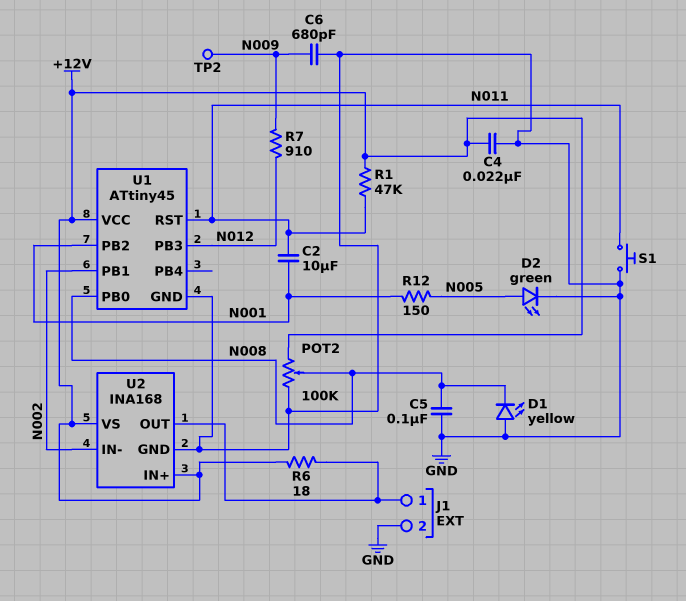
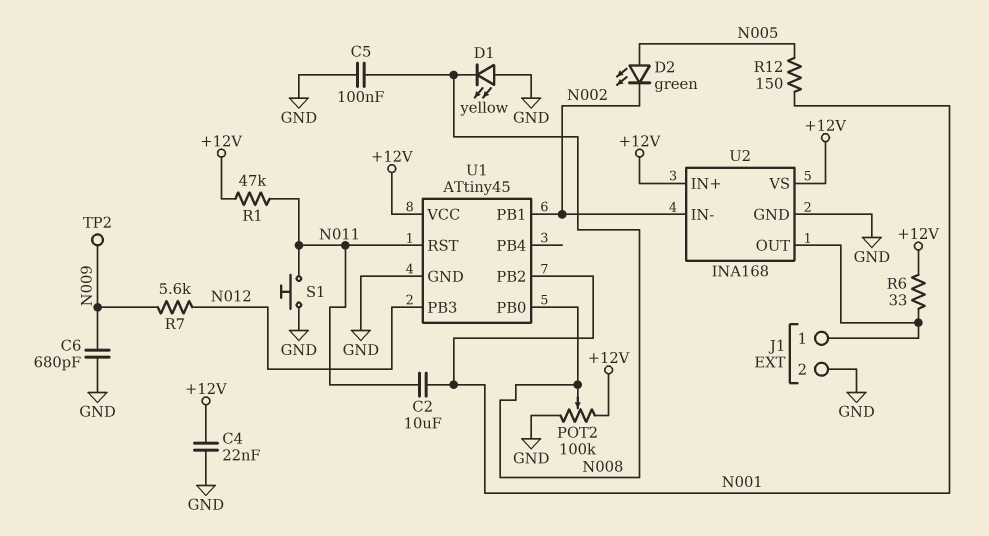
D2: LED green (A N005, K GND) -> LED green (A N005, K N002)
R6: 18 (+12V, J1/1) -> 33 (+12V, J1/1)
R7: 910 (N009, N012) -> 5.6k (N009, N012)

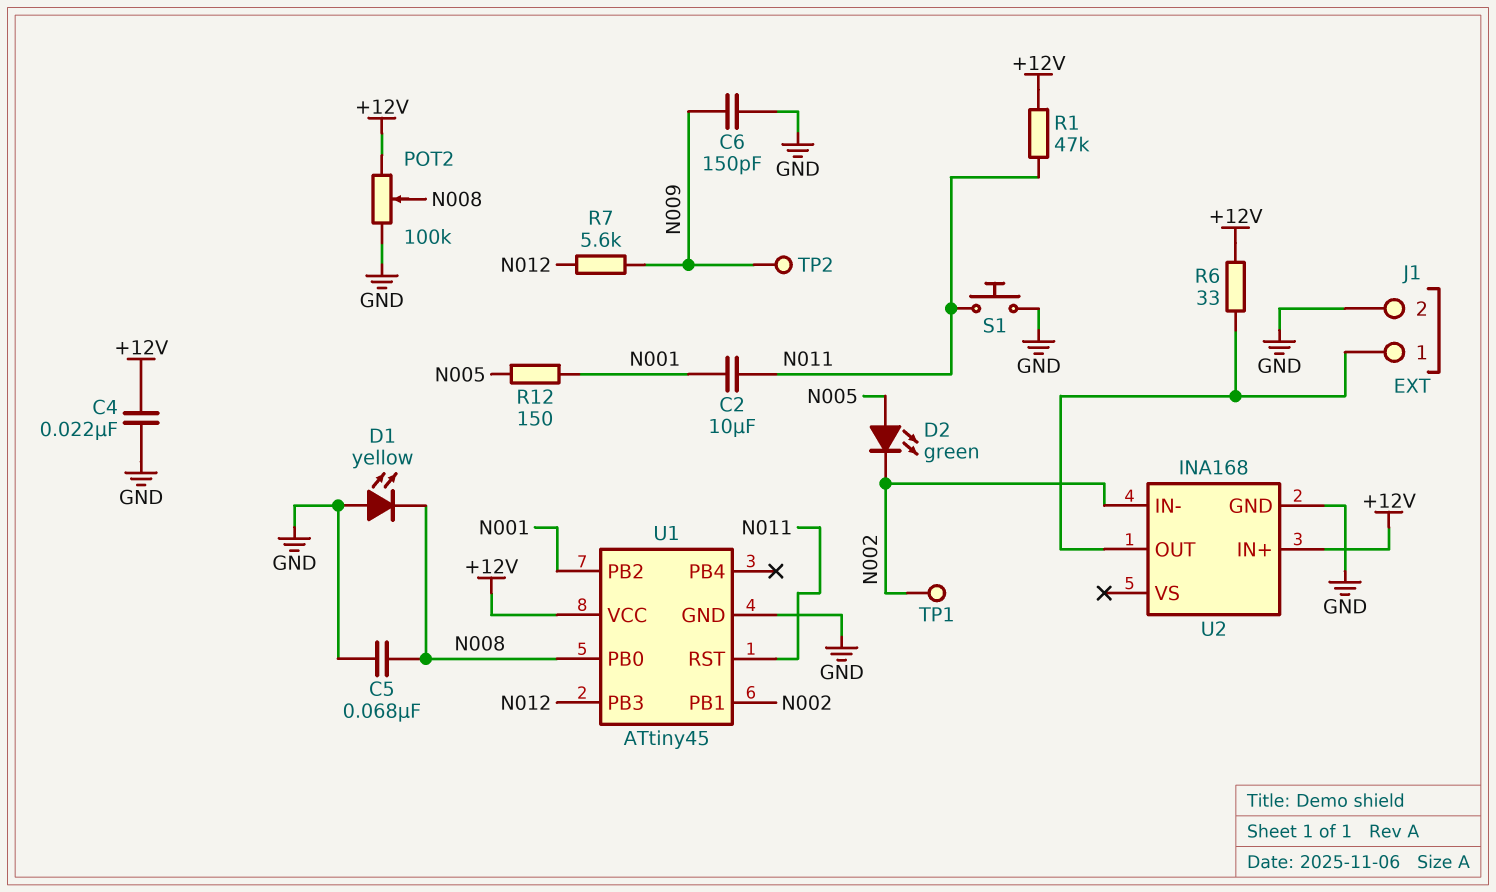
C5: 100nF (GND, N008) -> 68nF (GND, N008)
C6: 680pF (GND, N009) -> 150pF (GND, N009)
TP1: none -> test point (N002)
U2 pin VS: +12V -> none

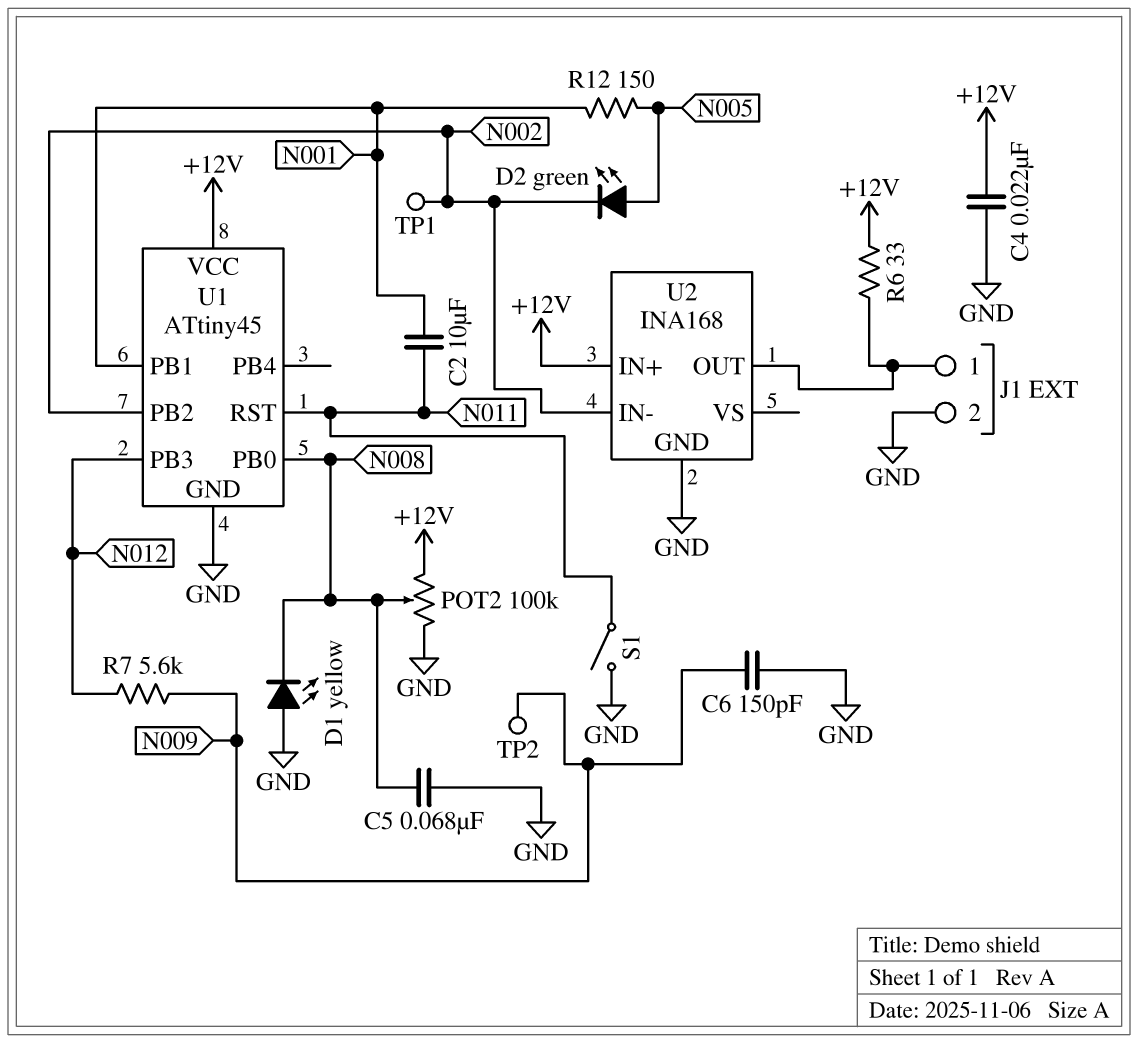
R1: 47k (+12V, N011) -> none
S1: button (GND, N011) -> switch (GND, N011)
U1 pin PB1: N002 -> N001
U1 pin PB2: N001 -> N002

